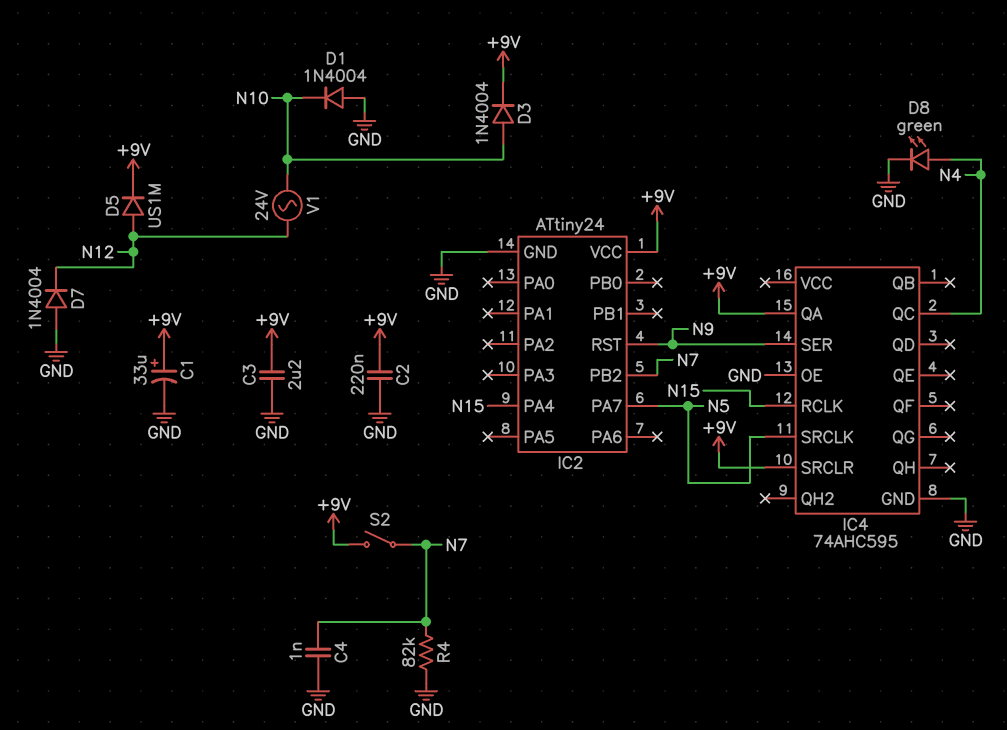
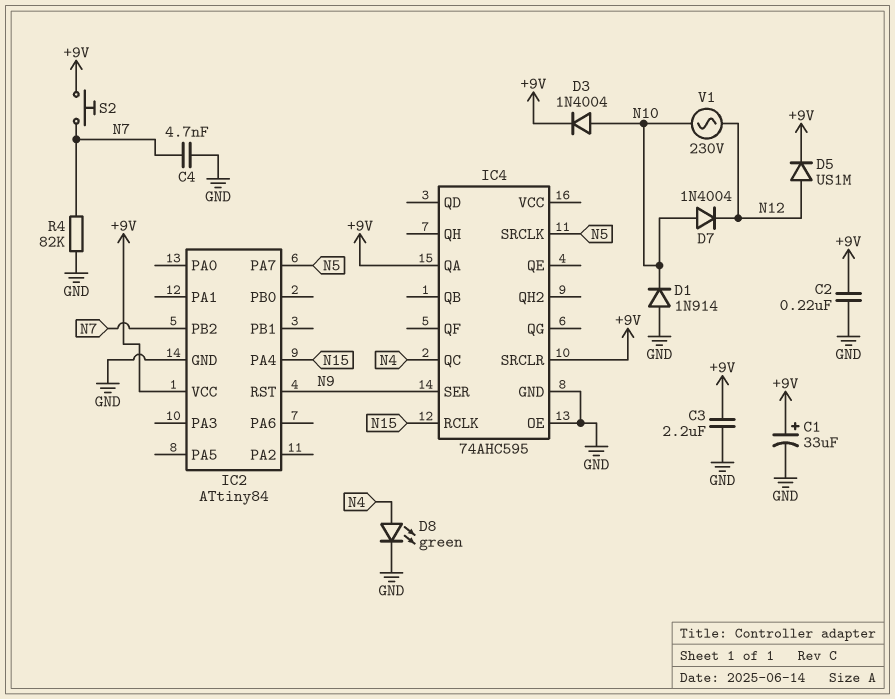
C4: 1nF (GND, N7) -> 4.7nF (GND, N7)
D1: diode 1N4004 (A GND, K N10) -> diode 1N914 (A GND, K N10)
D7: diode 1N4004 (A GND, K N12) -> diode 1N4004 (A N10, K N12)
IC2: ATtiny24 -> ATtiny84
S2: switch (+9V, N7) -> button (+9V, N7)
V1: AC 24V (N10, N12) -> AC 230V (N10, N12)

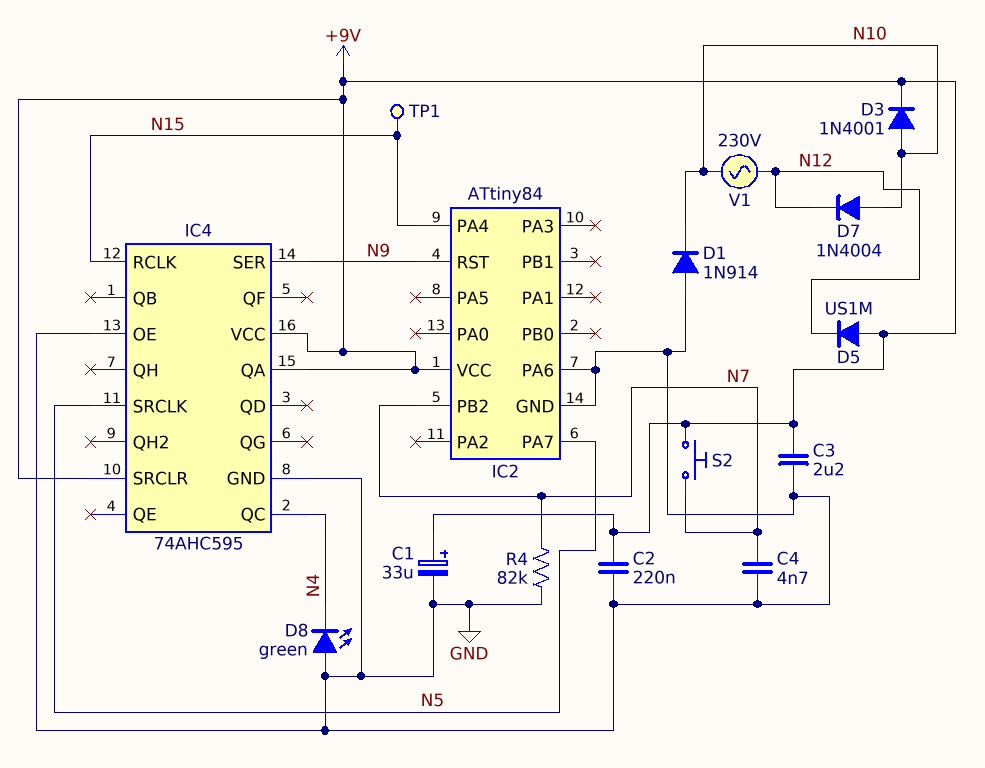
D3: diode 1N4004 (A N10, K +9V) -> diode 1N4001 (A N10, K +9V)
D5: diode US1M (A N12, K +9V) -> diode US1M (A +9V, K N12)
D8: LED green (A N4, K GND) -> LED green (A GND, K N4)
IC2 pin PA6: none -> GND
IC4 pin VCC: none -> +9V
TP1: none -> test point (N15)

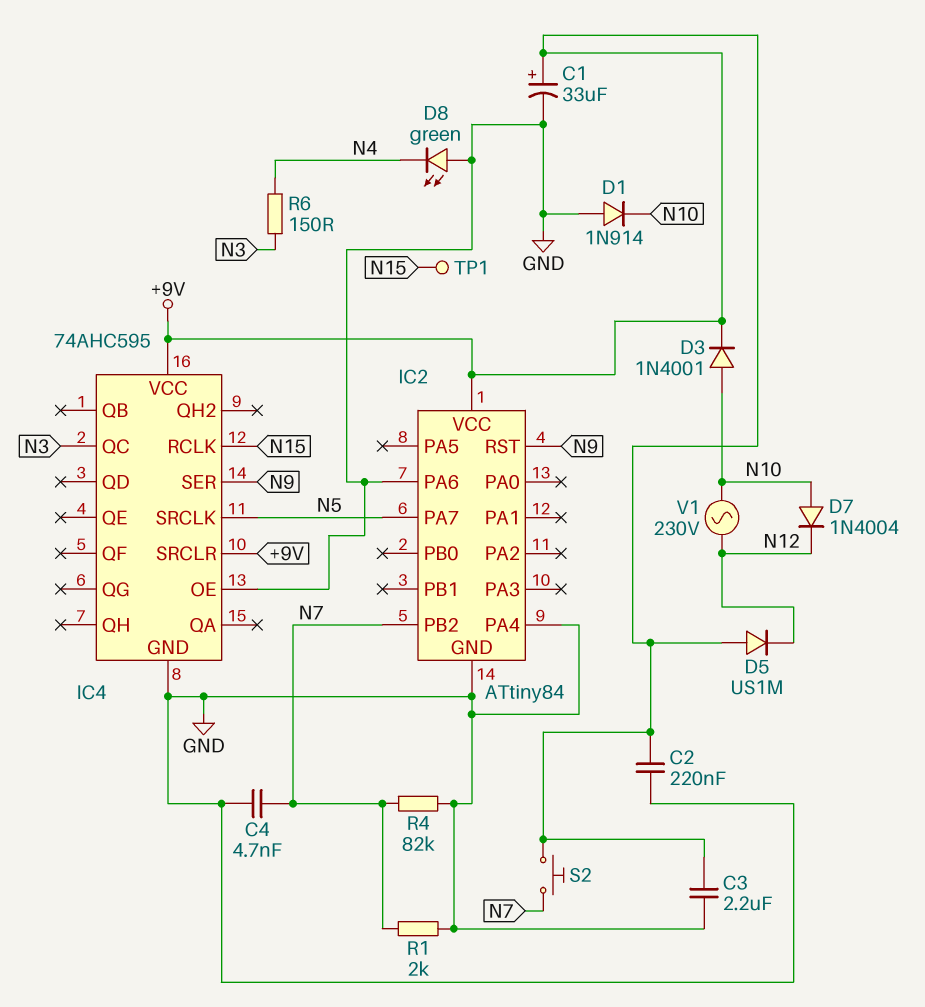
IC2 pin PA4: N15 -> GND
IC4 pin QA: +9V -> none
IC4 pin QC: N4 -> N3
R1: none -> 2k (GND, N7)
R6: none -> 150 (N3, N4)

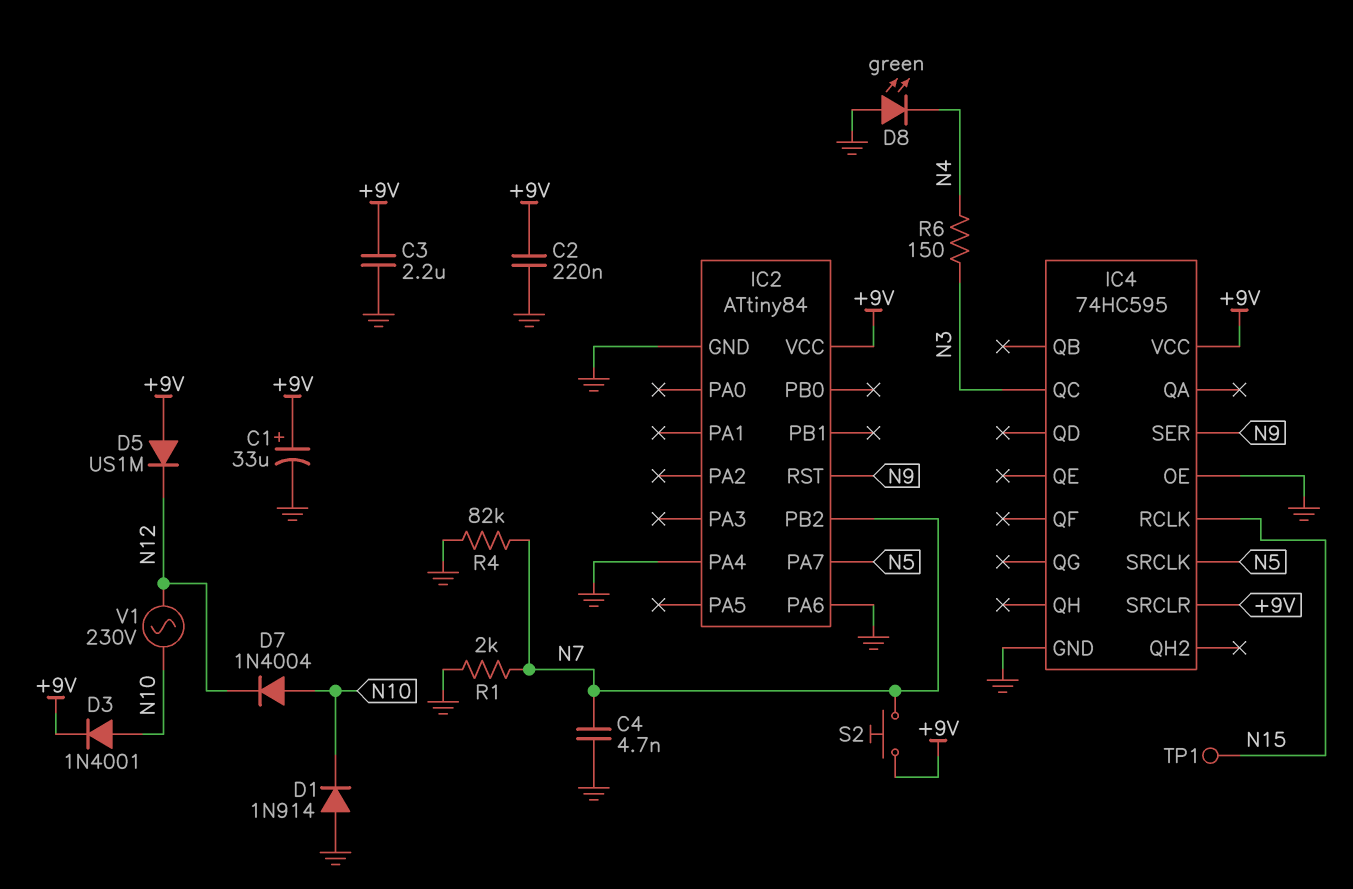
IC4: 74AHC595 -> 74HC595

